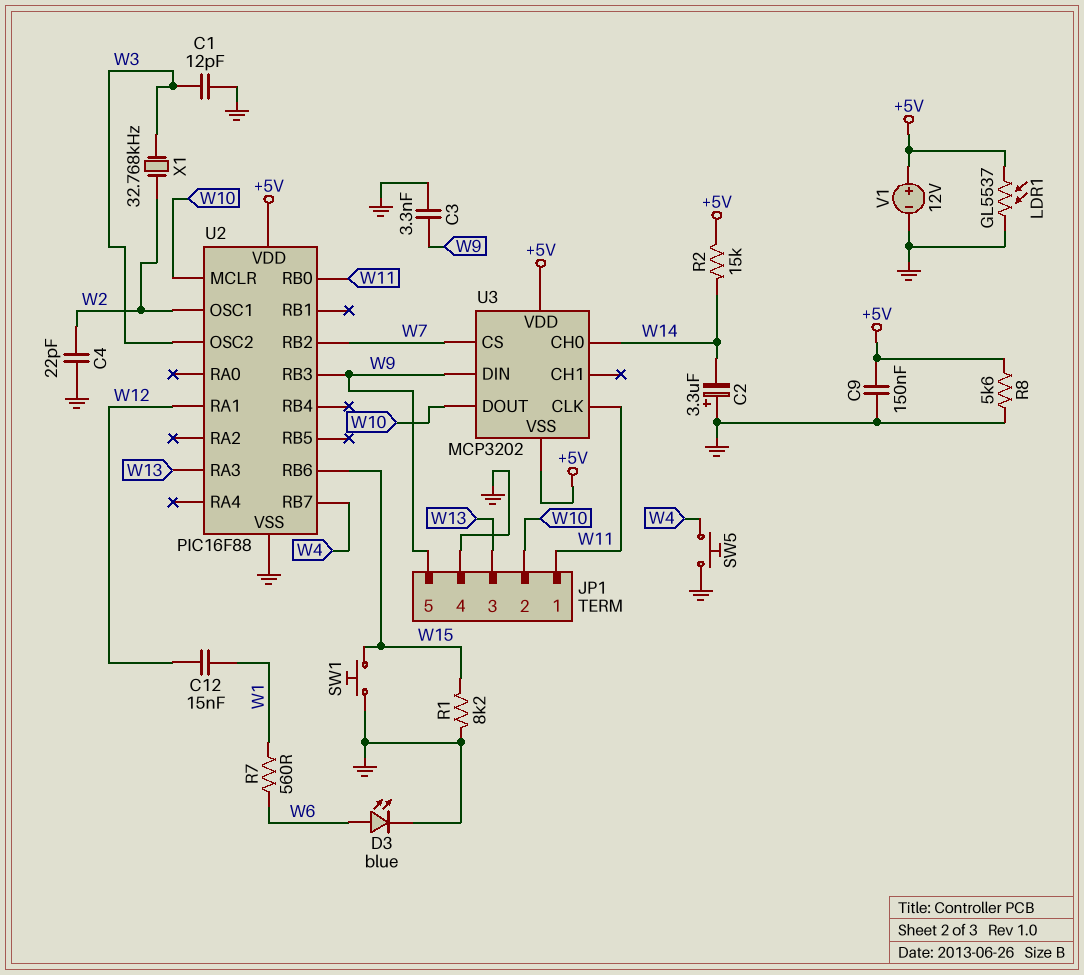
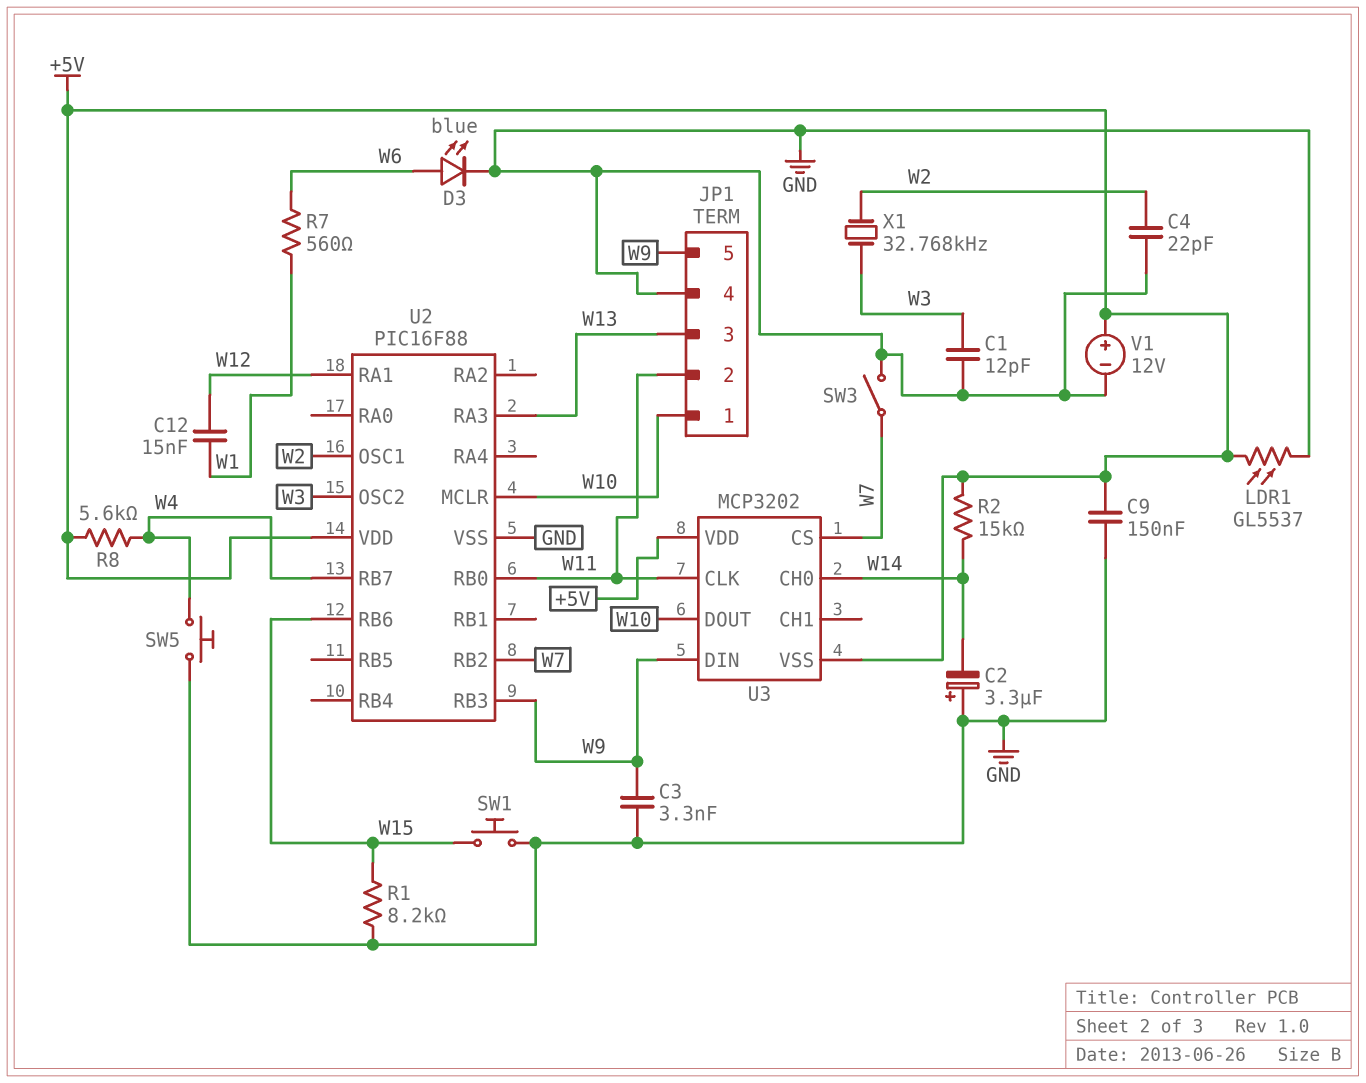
JP1 pin 1: W11 -> W10
JP1 pin 2: W10 -> W11
R8: 5.6k (+5V, GND) -> 5.6k (+5V, W4)
SW3: none -> switch (GND, W7)

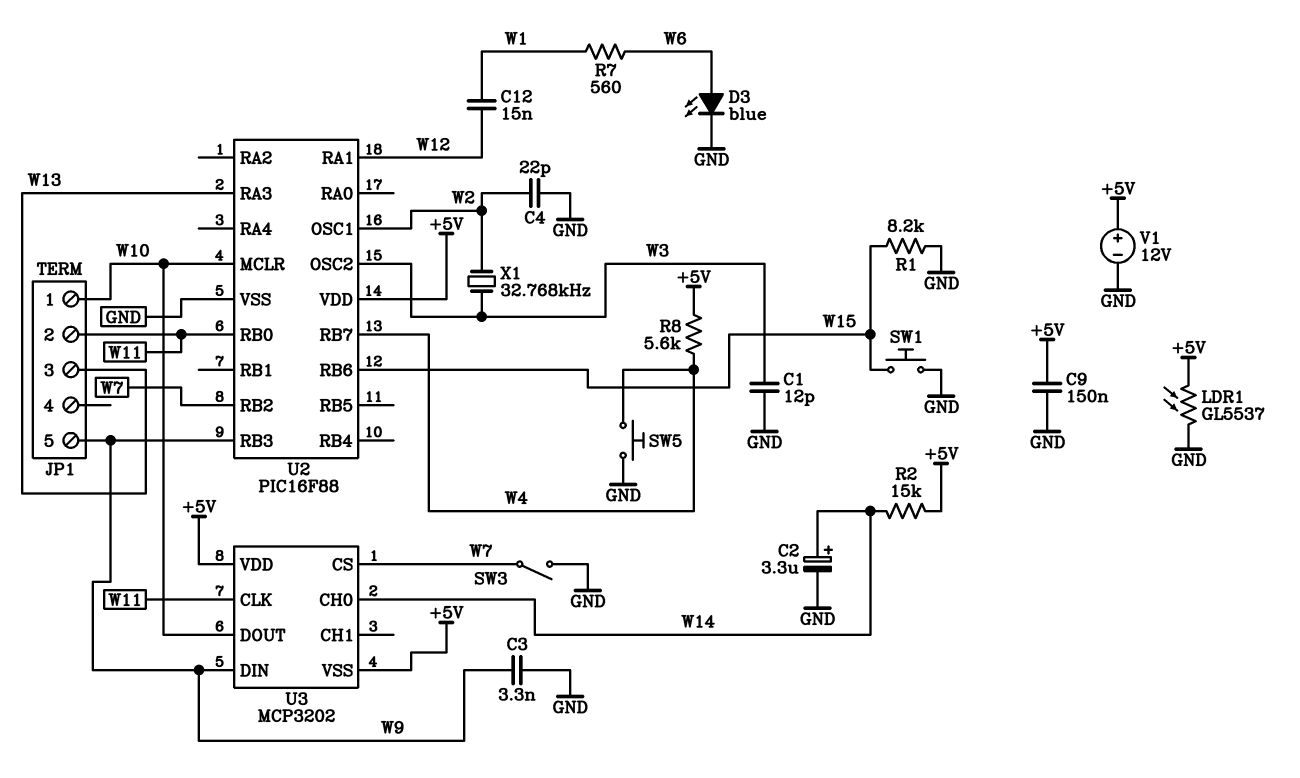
C2: 3.3uF (plus GND, minus W14) -> 3.3uF (plus W14, minus GND)
JP1 pin 4: GND -> none

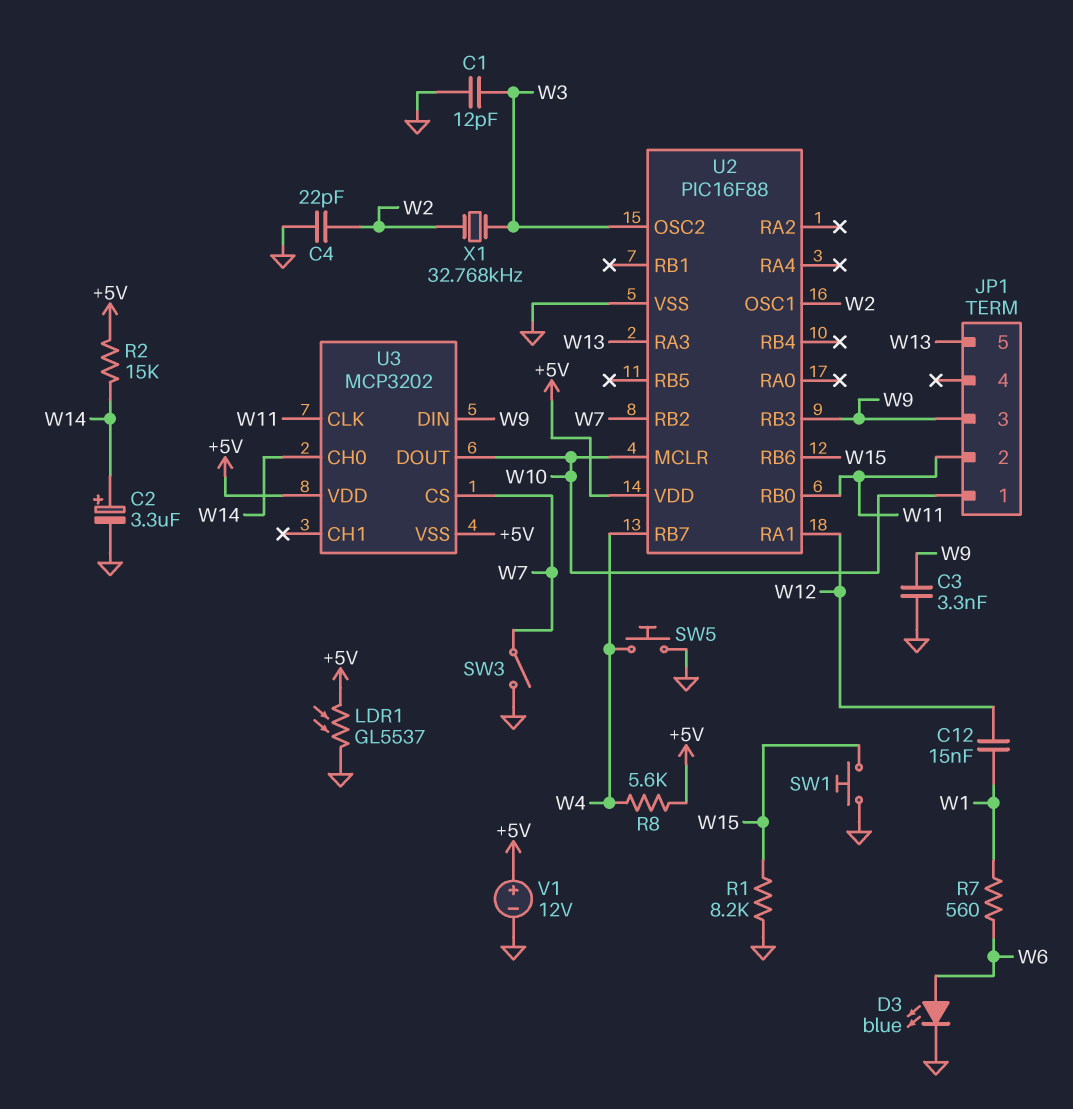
C9: 150nF (+5V, GND) -> none
JP1 pin 3: W13 -> W9
JP1 pin 5: W9 -> W13

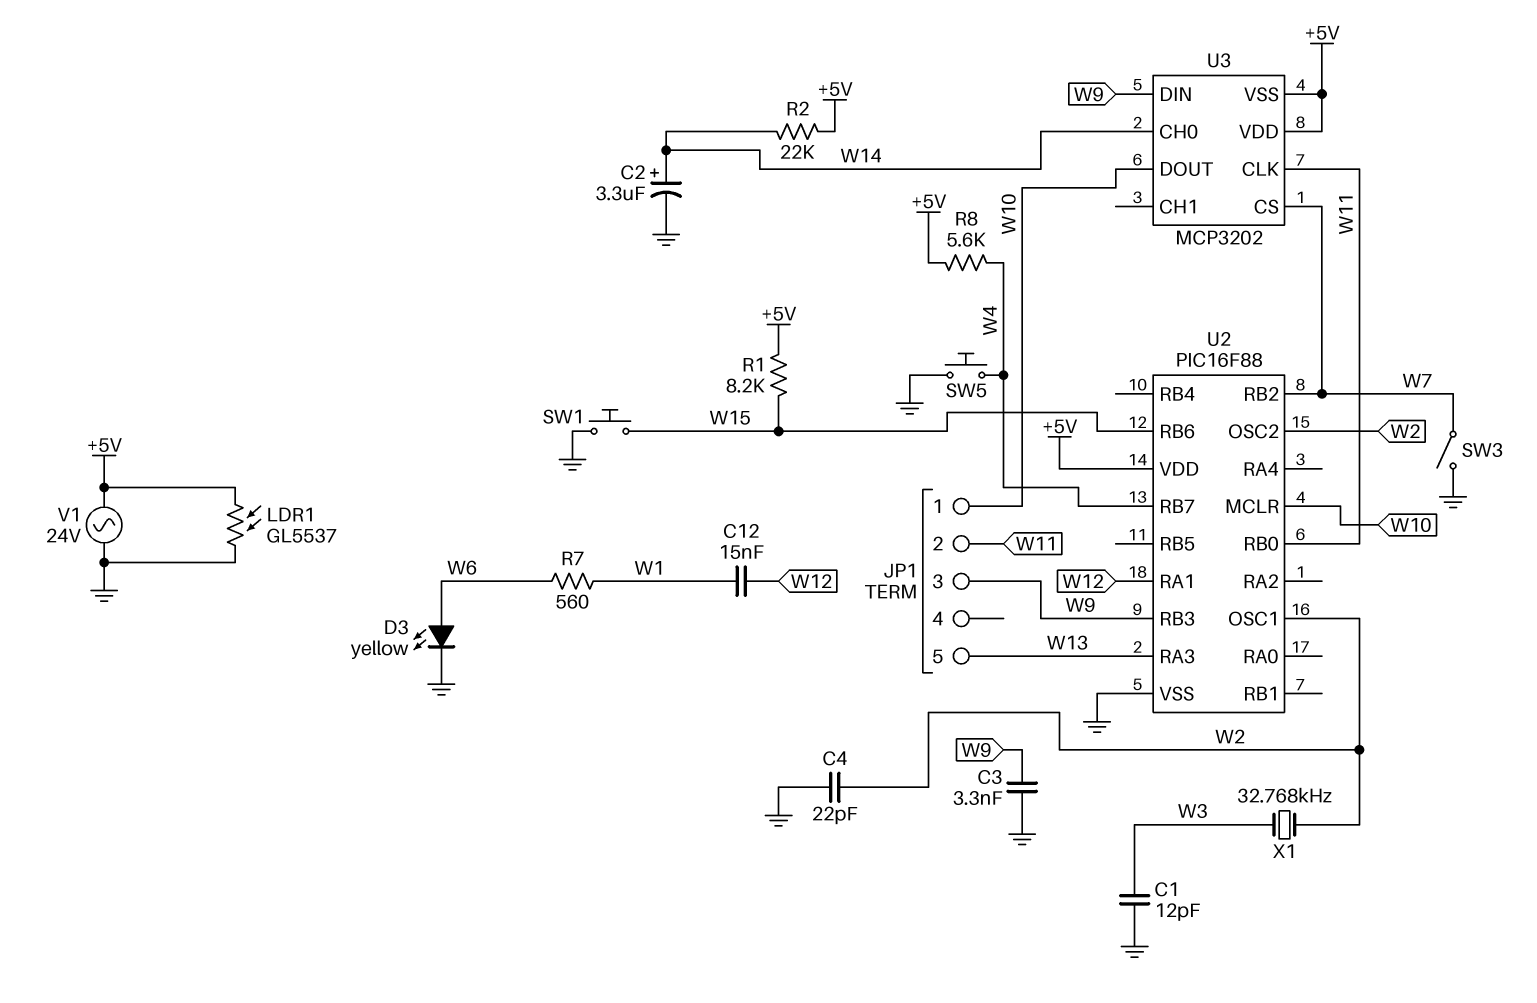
D3: LED blue (A W6, K GND) -> LED yellow (A W6, K GND)
R1: 8.2k (GND, W15) -> 8.2k (+5V, W15)
R2: 15k (+5V, W14) -> 22k (+5V, W14)
U2 pin OSC2: W3 -> W2
V1: 12V (plus +5V, minus GND) -> AC 24V (+5V, GND)

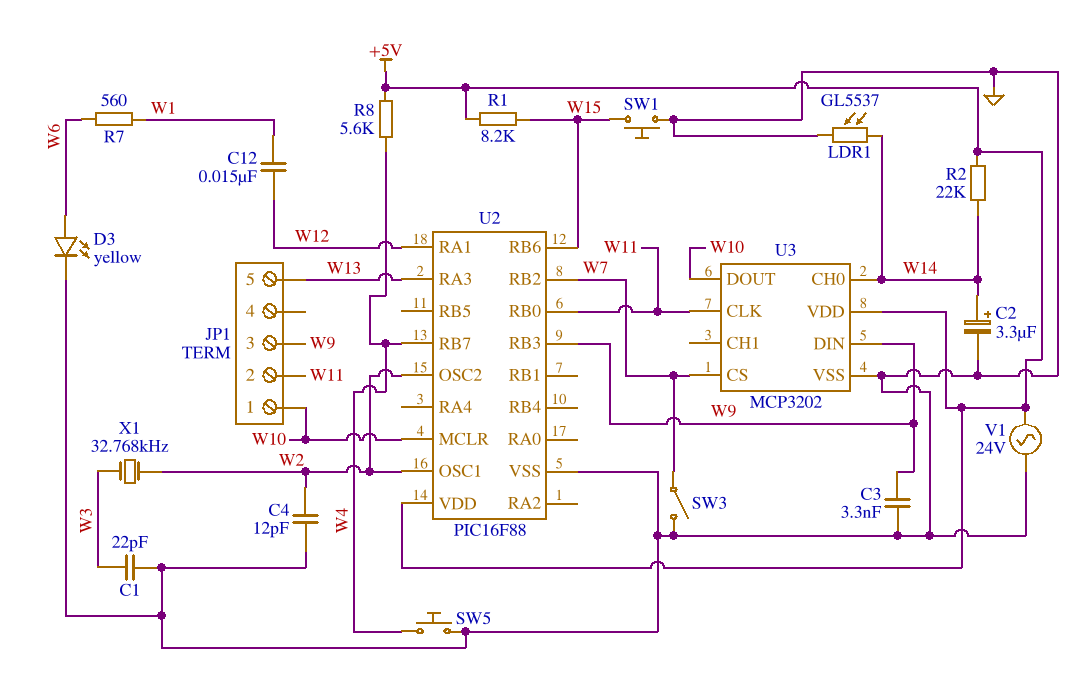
C1: 12pF (GND, W3) -> 22pF (GND, W3)
C4: 22pF (GND, W2) -> 12pF (GND, W2)
LDR1: GL5537 (+5V, GND) -> GL5537 (GND, W14)
U3 pin VSS: +5V -> GND

